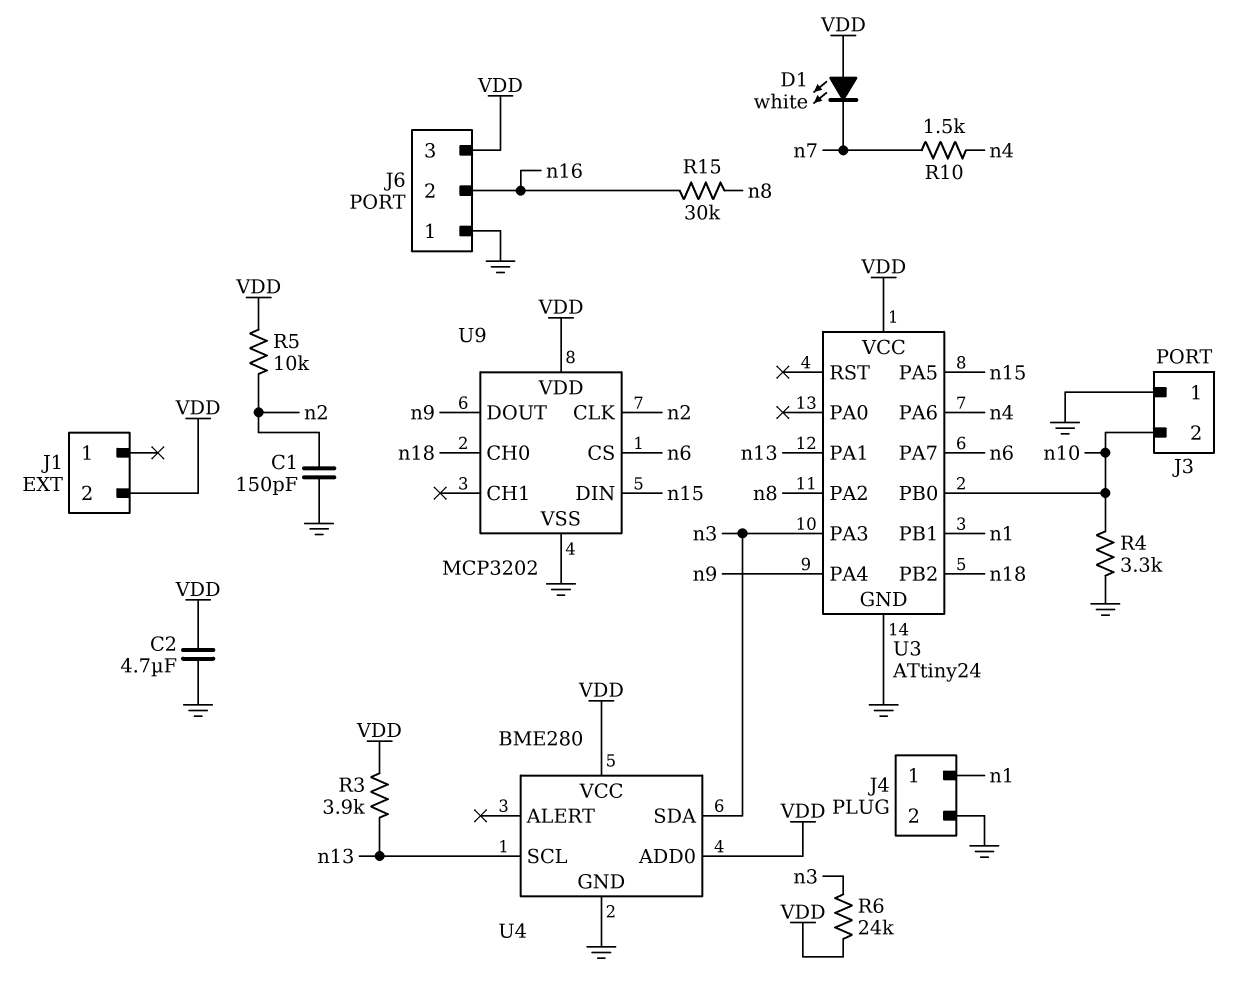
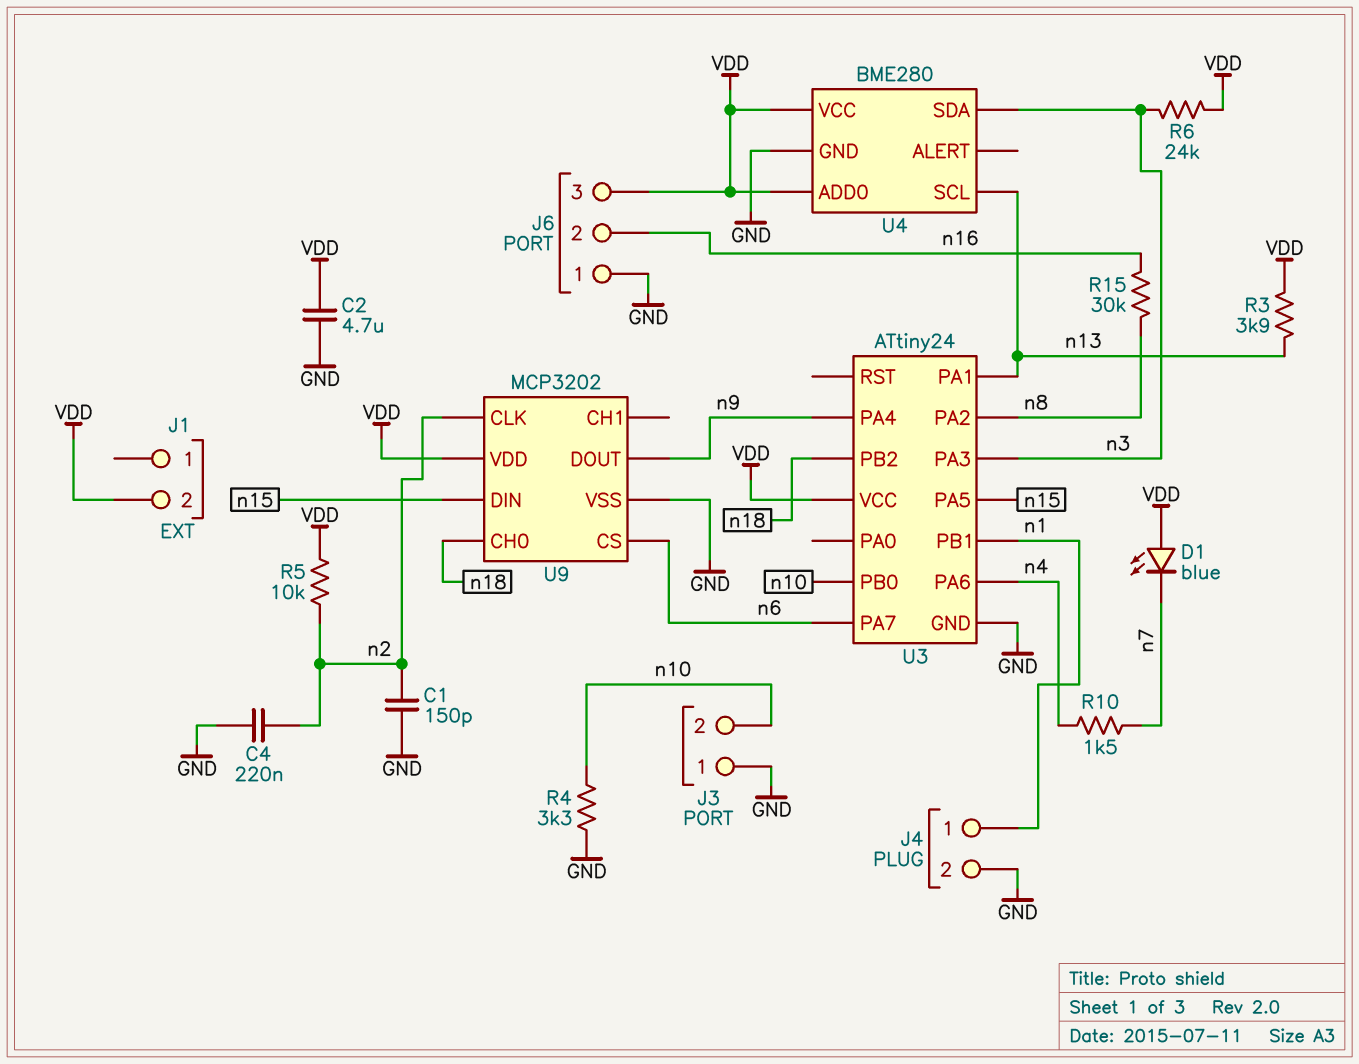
C4: none -> 220nF (GND, n2)
D1: LED white (A VDD, K n7) -> LED blue (A VDD, K n7)

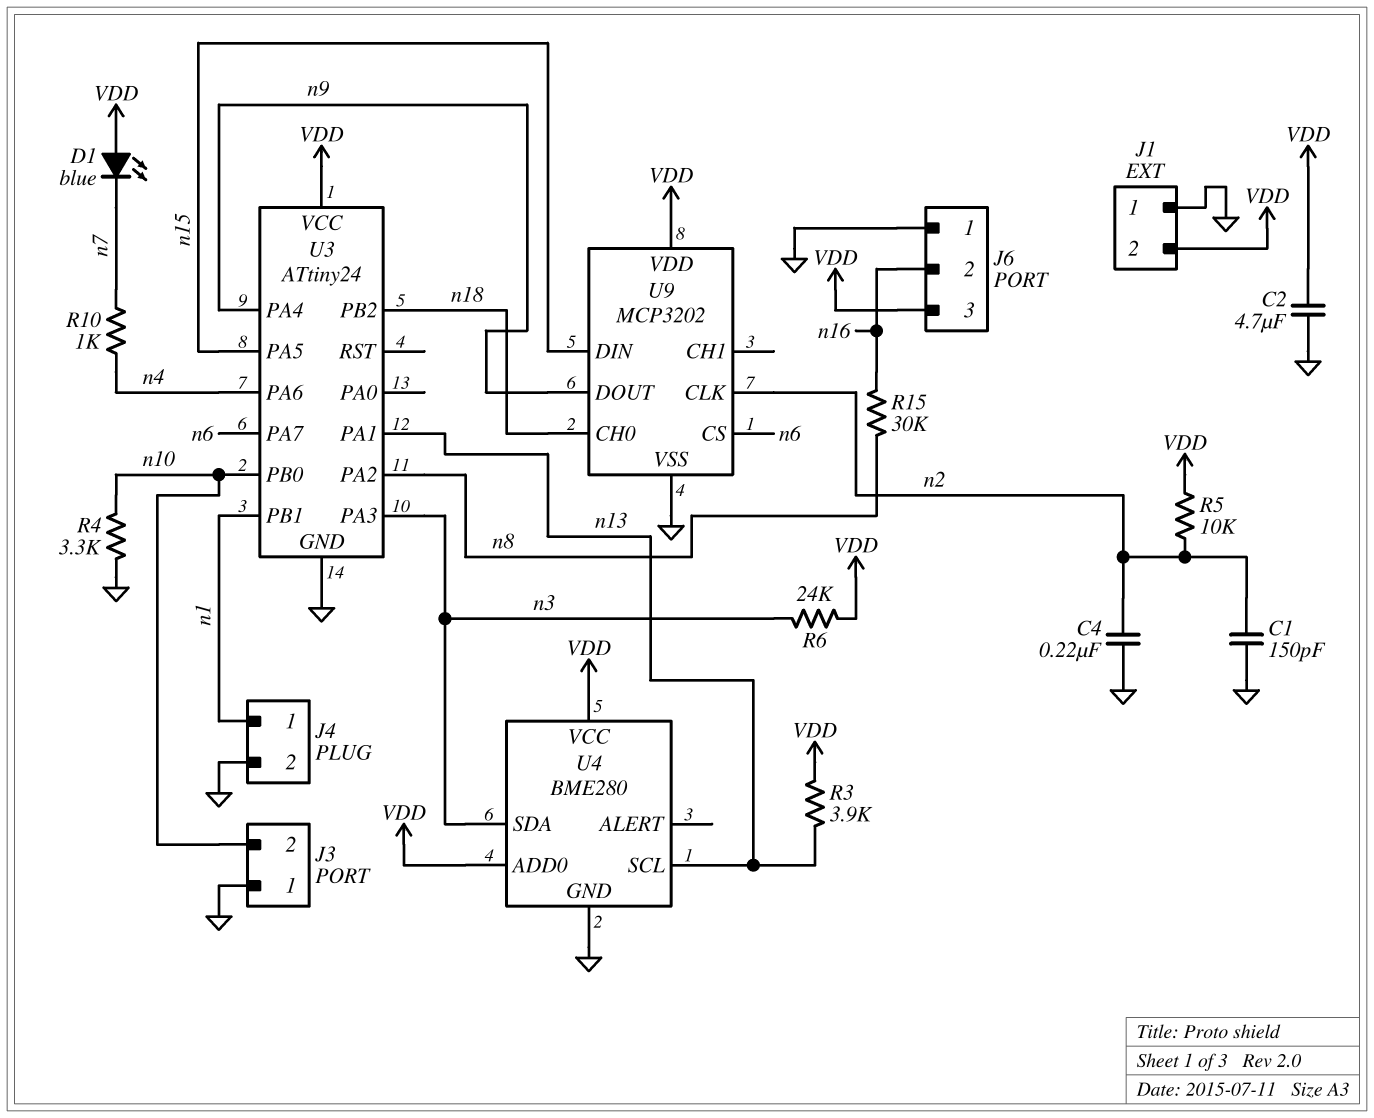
J1 pin 1: none -> GND
R10: 1.5k (n4, n7) -> 1k (n4, n7)

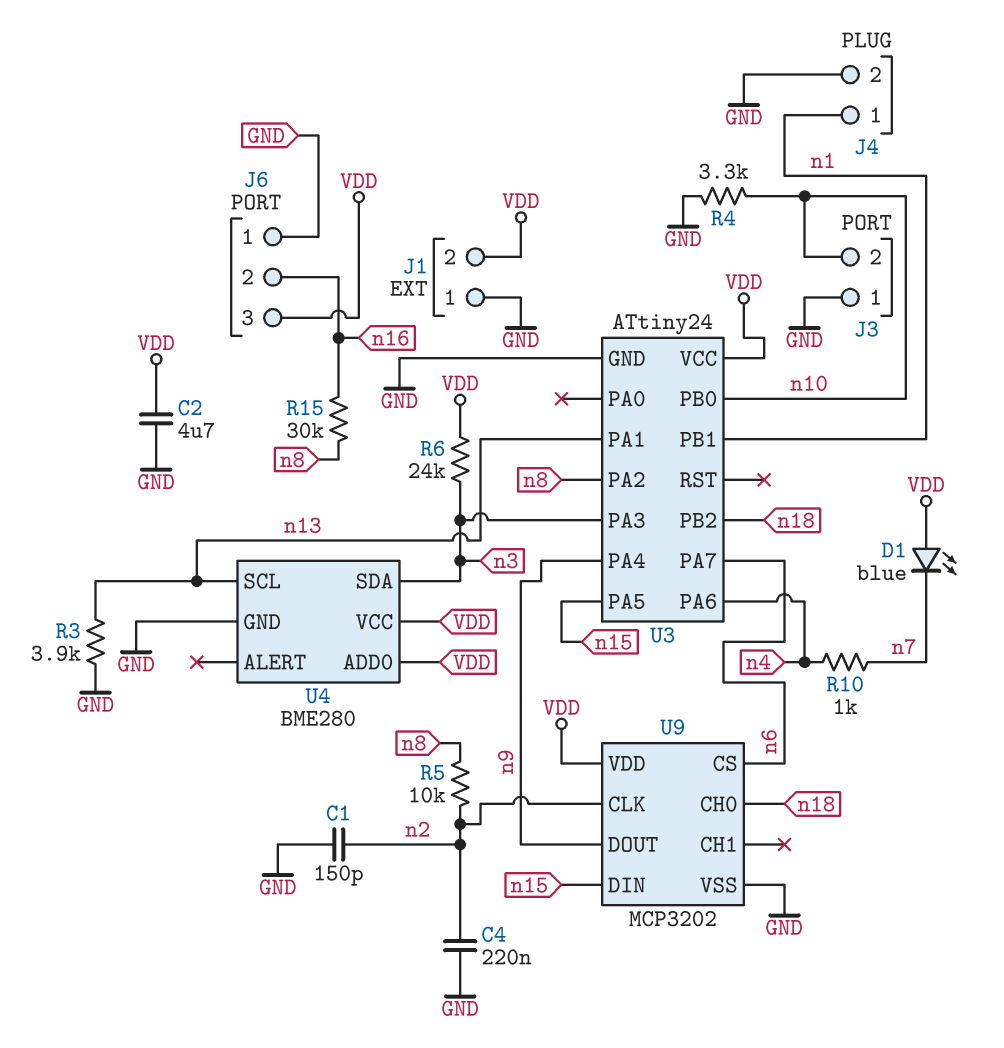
R3: 3.9k (VDD, n13) -> 3.9k (GND, n13)
R5: 10k (VDD, n2) -> 10k (n2, n8)

